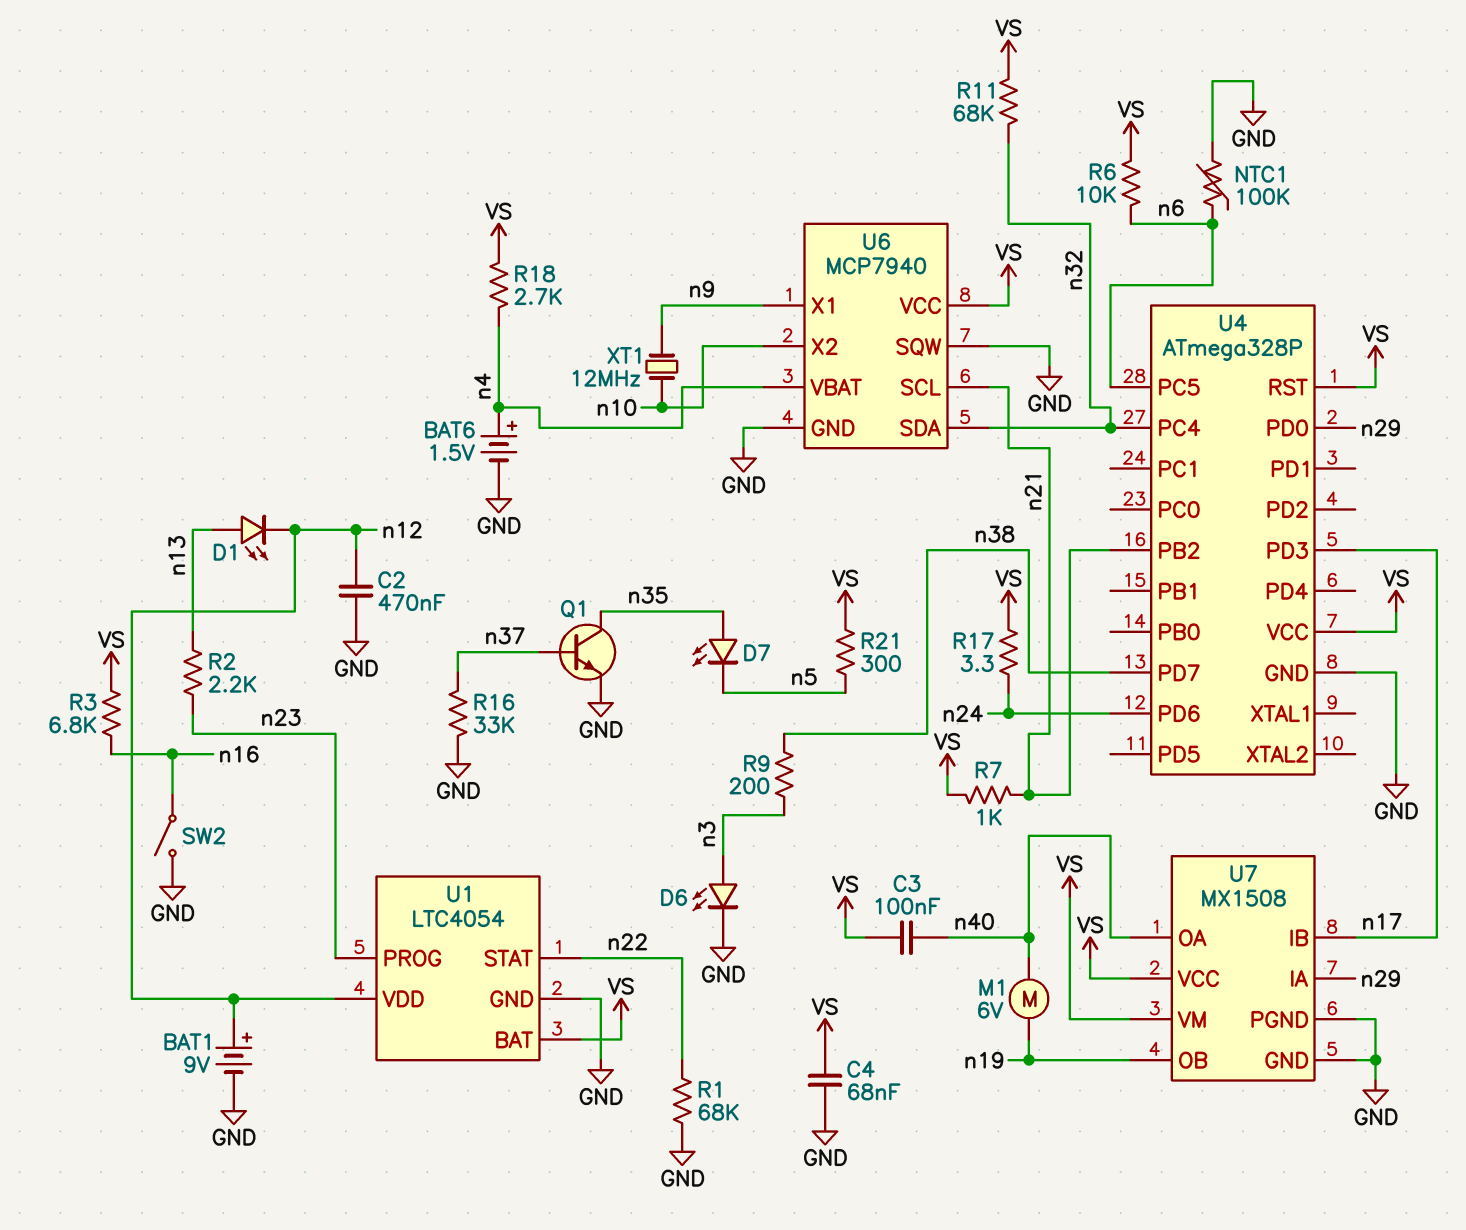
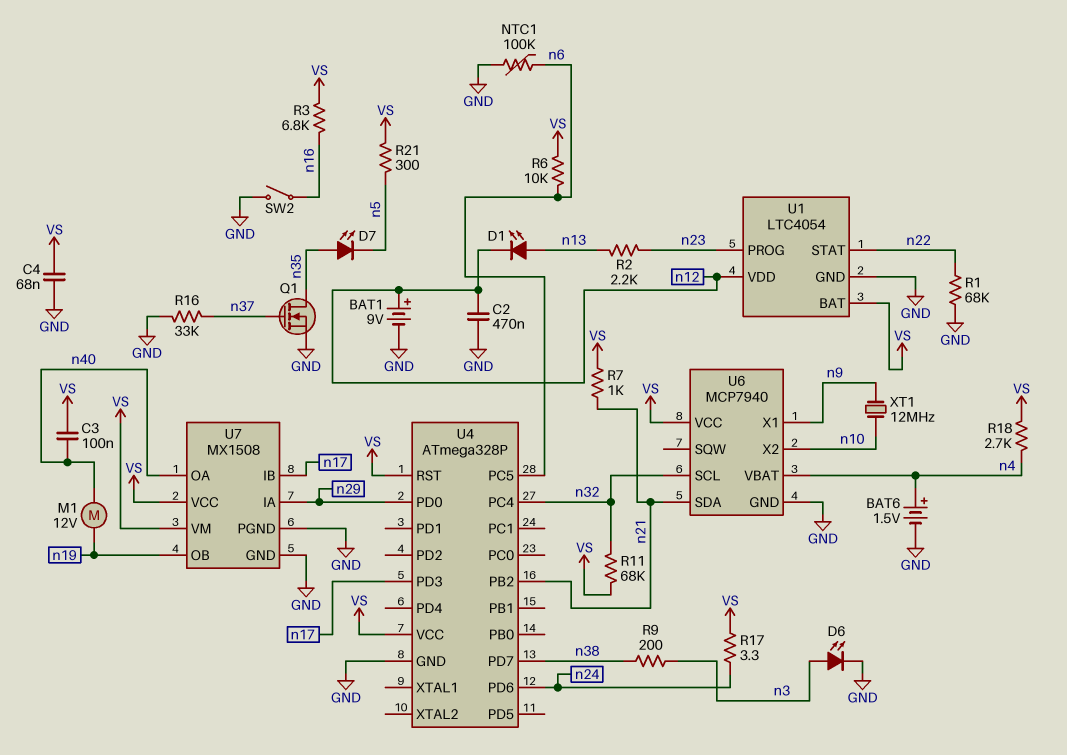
M1: motor 6V (n19, n40) -> motor 12V (n19, n40)
Q1: NPN (B n37, C n35, E GND) -> NMOS (G n37, D n35, S GND)
U6 pin SCL: n21 -> n32
U6 pin SDA: n32 -> n21
U6 pin SQW: GND -> none

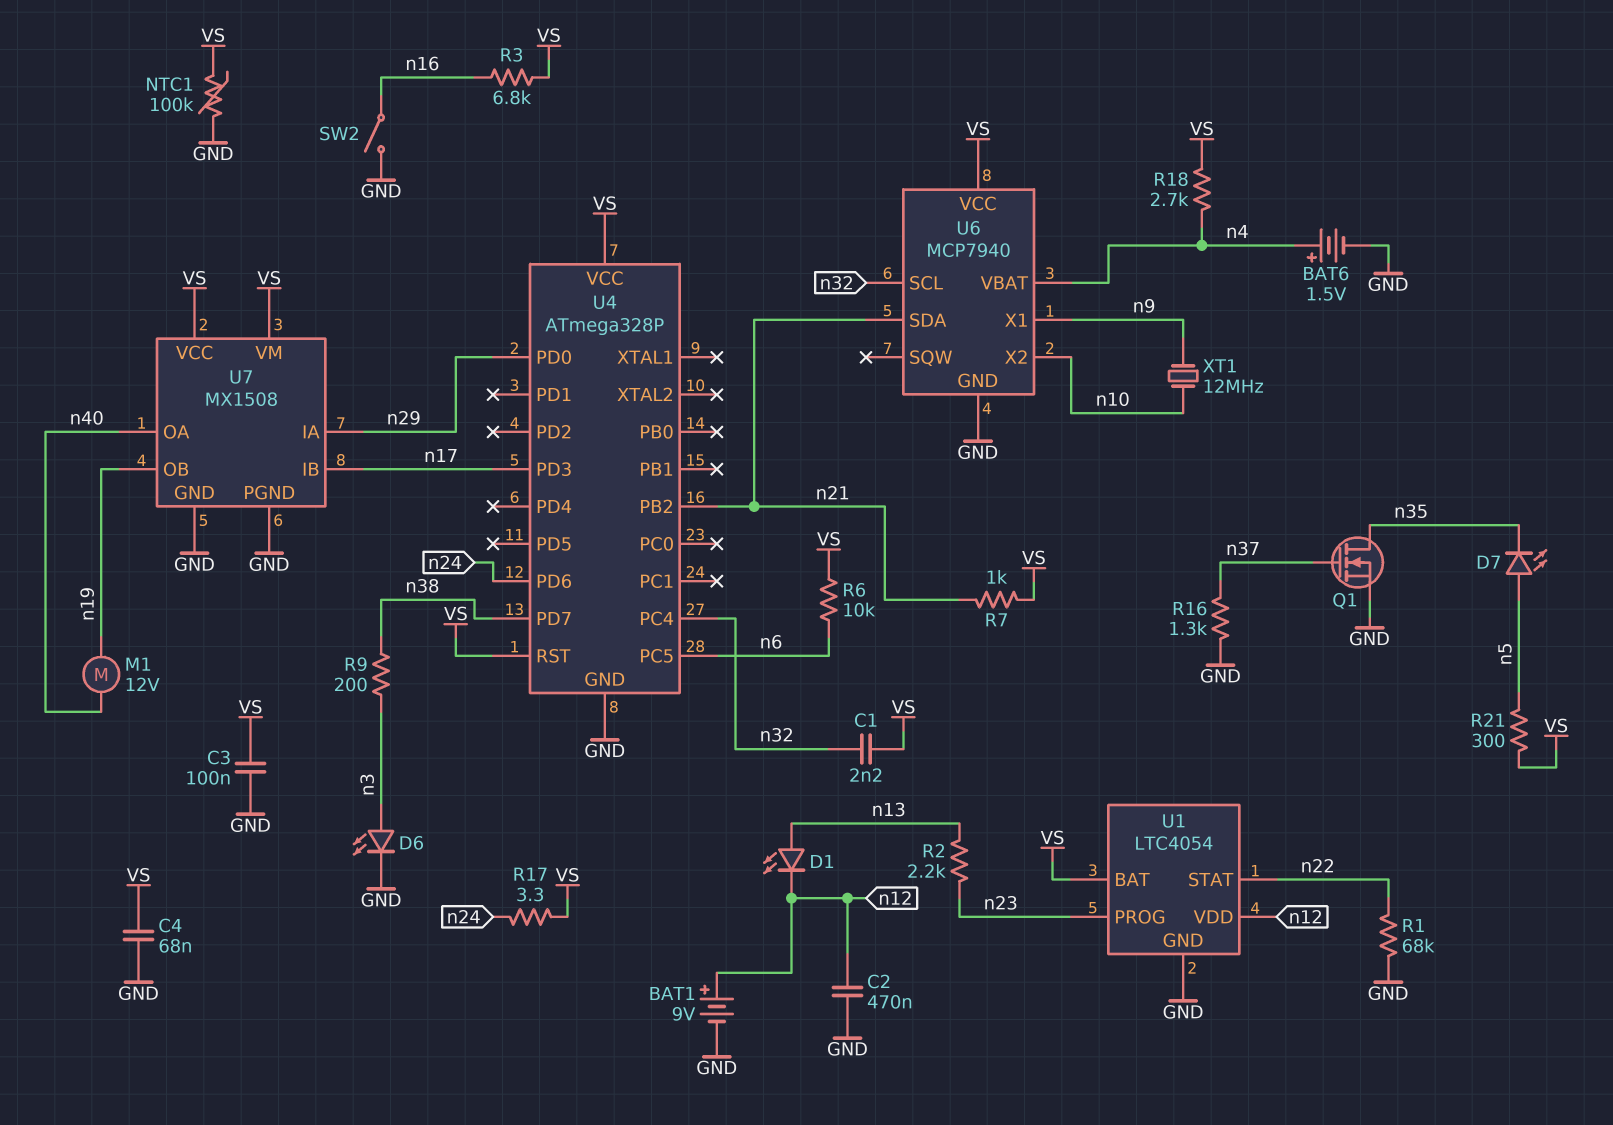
C1: none -> 2.2nF (VS, n32)
C3: 100nF (VS, n40) -> 100nF (GND, VS)
D7: LED (A n35, K n5) -> LED (A n5, K n35)
NTC1: 100k (GND, n6) -> 100k (GND, VS)
R11: 68k (VS, n32) -> none
R16: 33k (GND, n37) -> 1.3k (GND, n37)

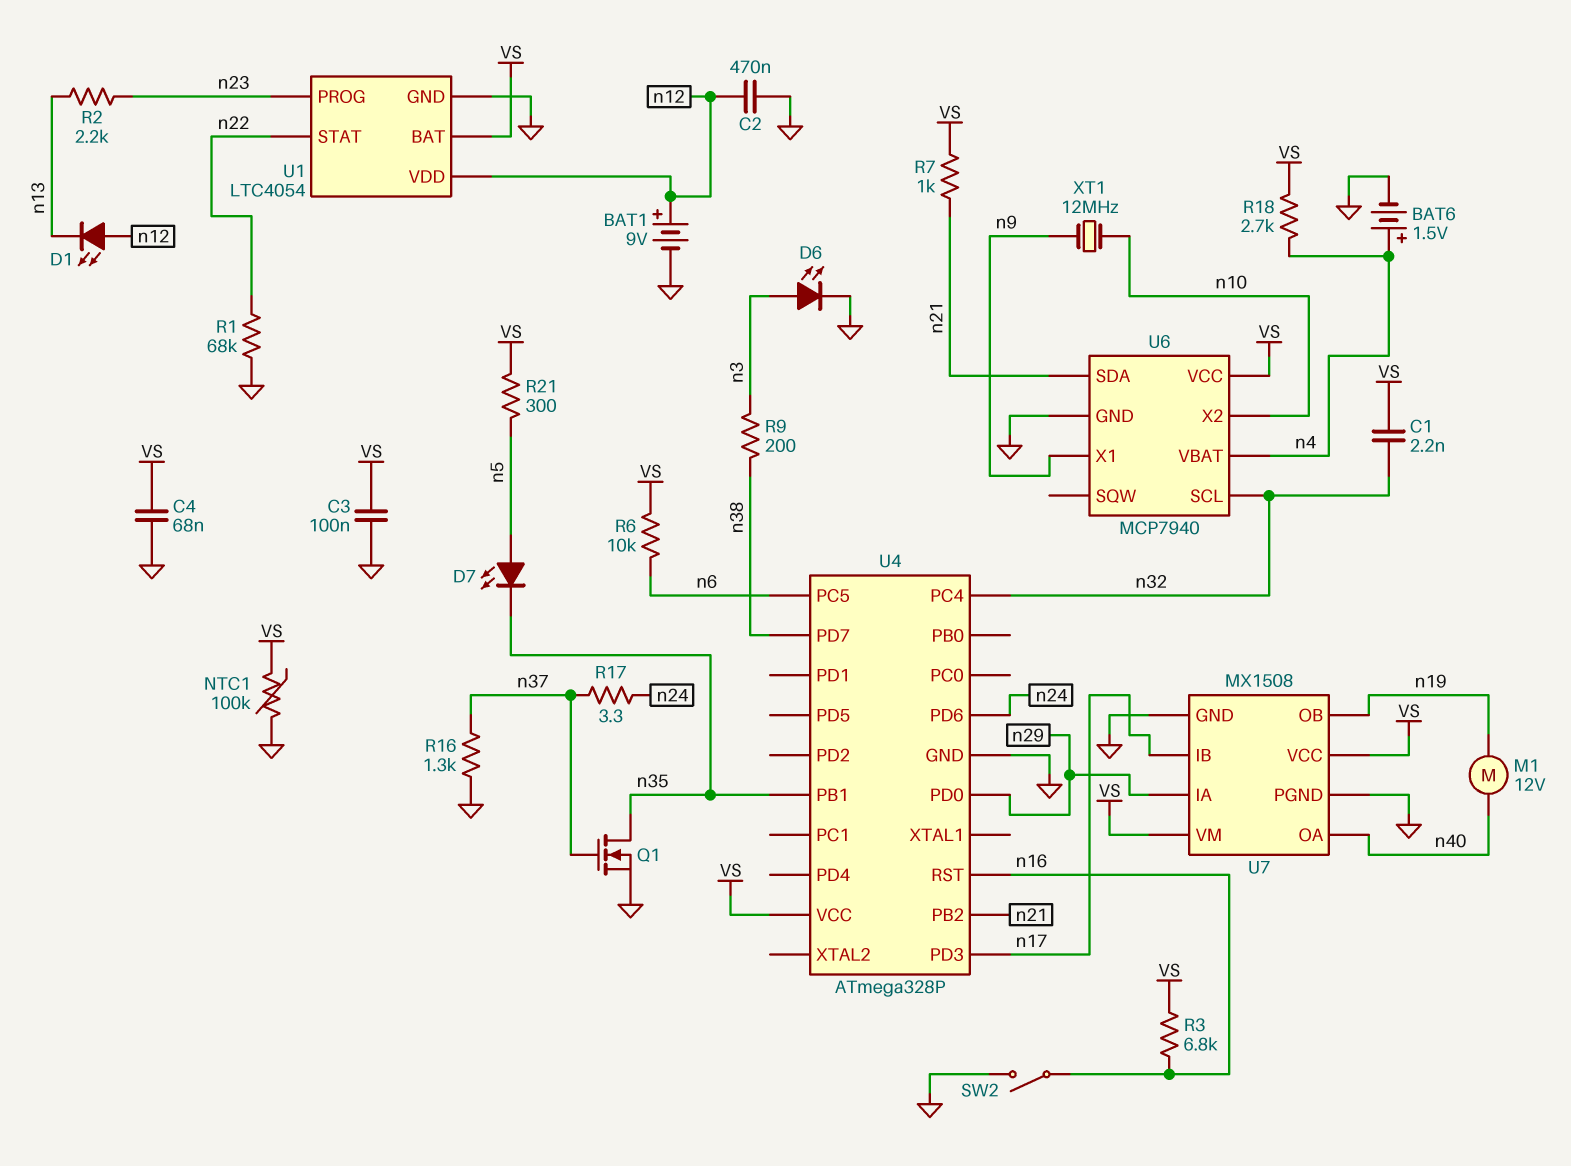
D1: LED (A n13, K n12) -> LED (A n12, K n13)
R17: 3.3 (VS, n24) -> 3.3 (n24, n37)
U4 pin PB1: none -> n35
U4 pin RST: VS -> n16

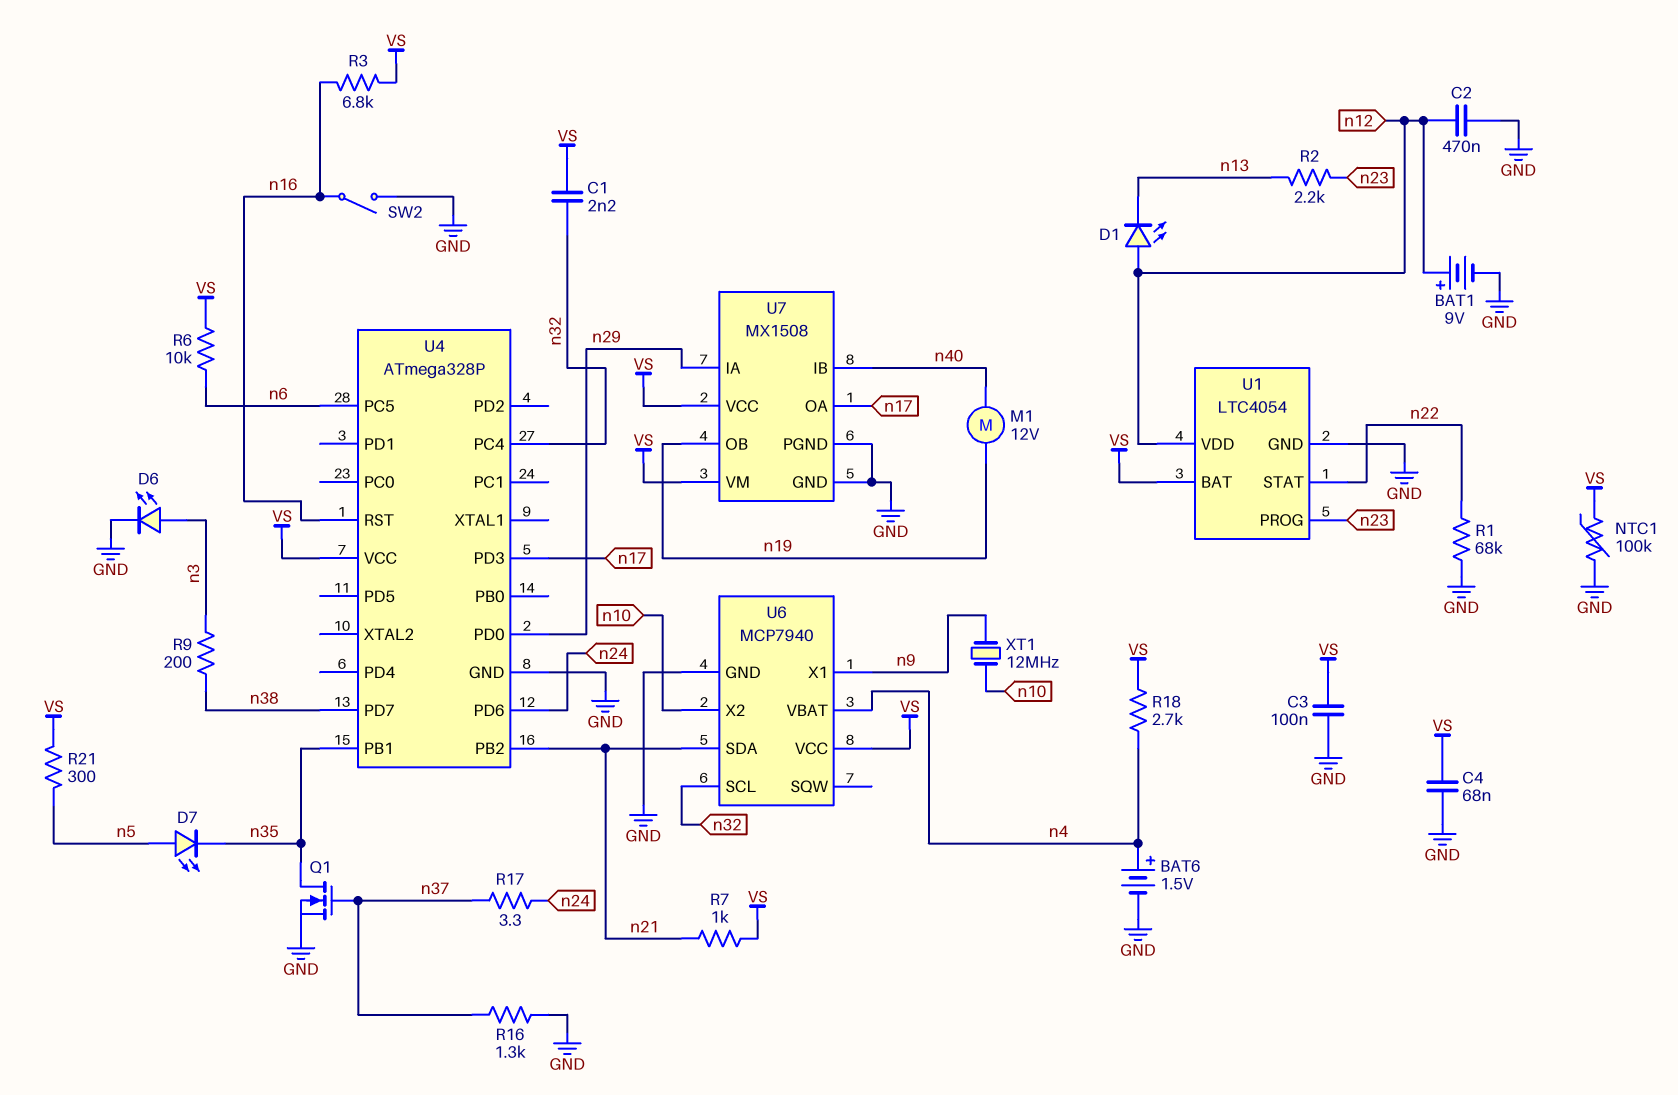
U7 pin IB: n17 -> n40
U7 pin OA: n40 -> n17

